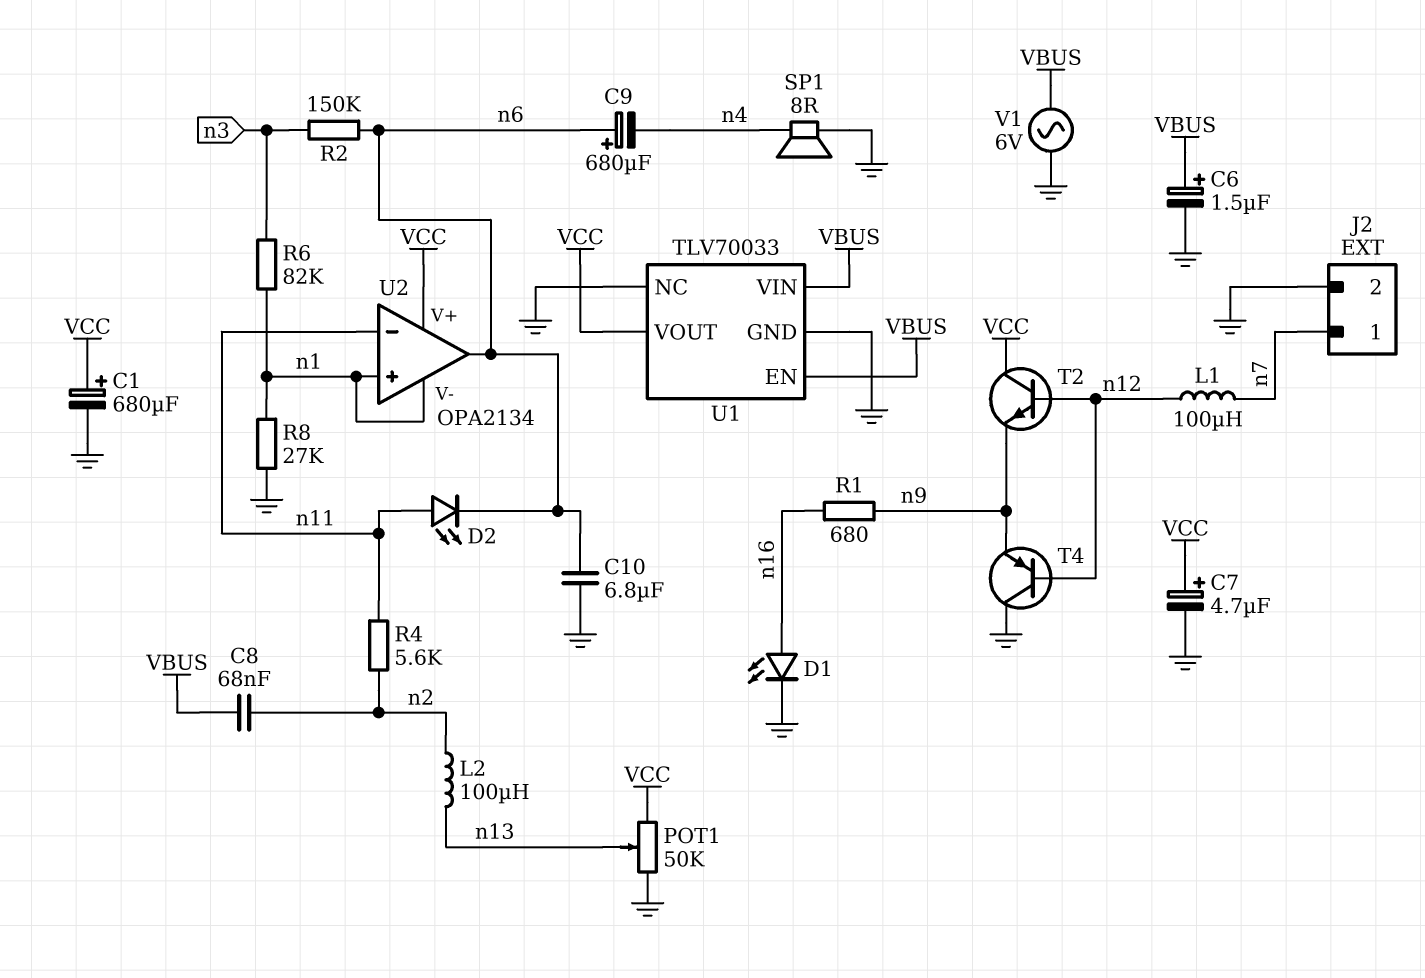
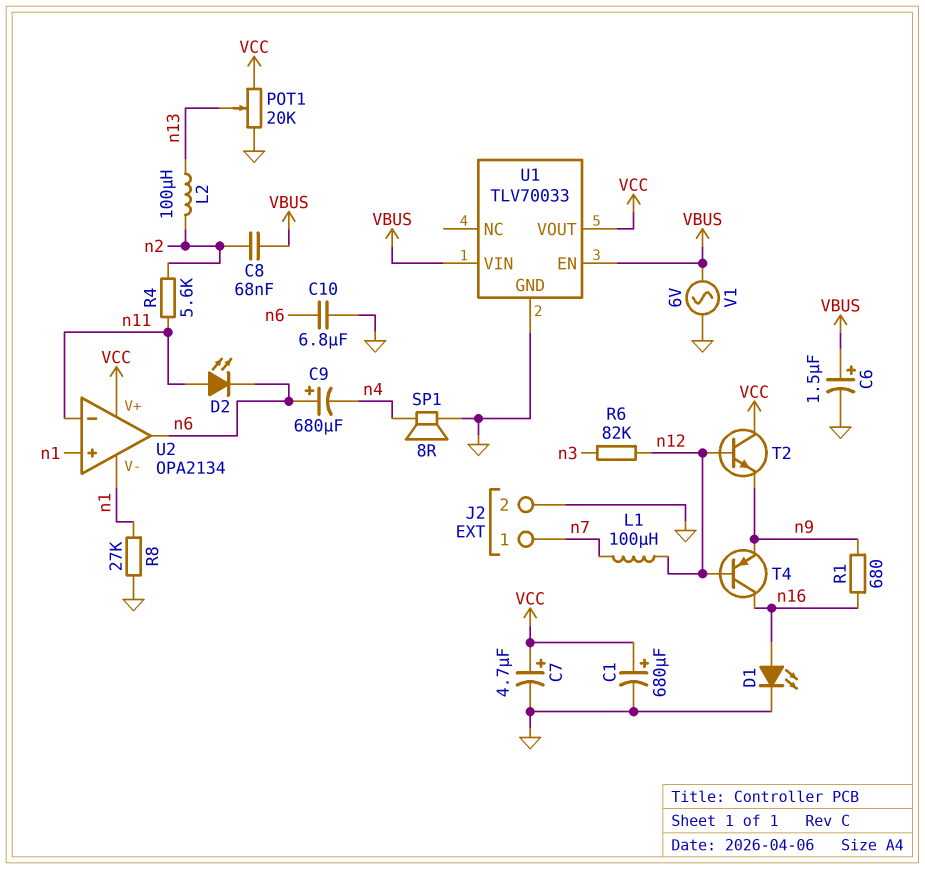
POT1: 50k (GND, VCC, wiper n13) -> 20k (GND, VCC, wiper n13)
R2: 150k (n3, n6) -> none
R6: 82k (n1, n3) -> 82k (n3, n12)
T4: PNP (B n12, C GND, E n9) -> PNP (B n12, C n16, E n9)
U1 pin NC: GND -> none

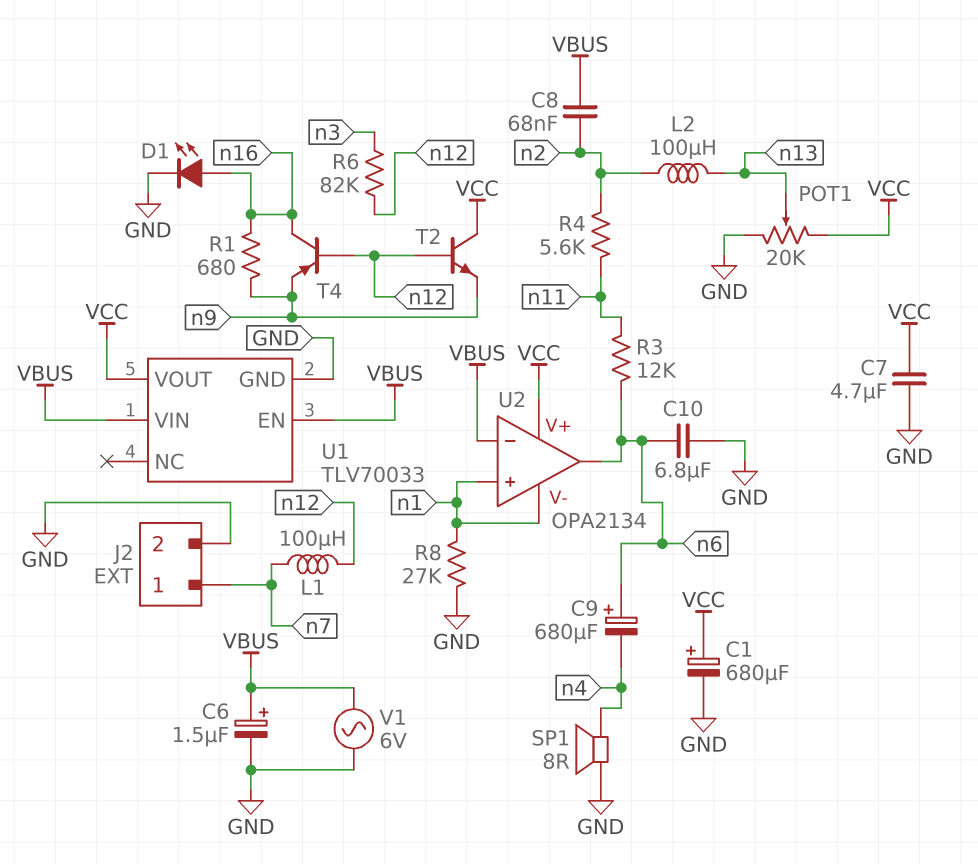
C7: 4.7uF (plus VCC, minus GND) -> 4.7uF (GND, VCC)
D2: LED (A n11, K n6) -> none
R3: none -> 12k (n6, n11)
U2 pin in-: n11 -> VBUS

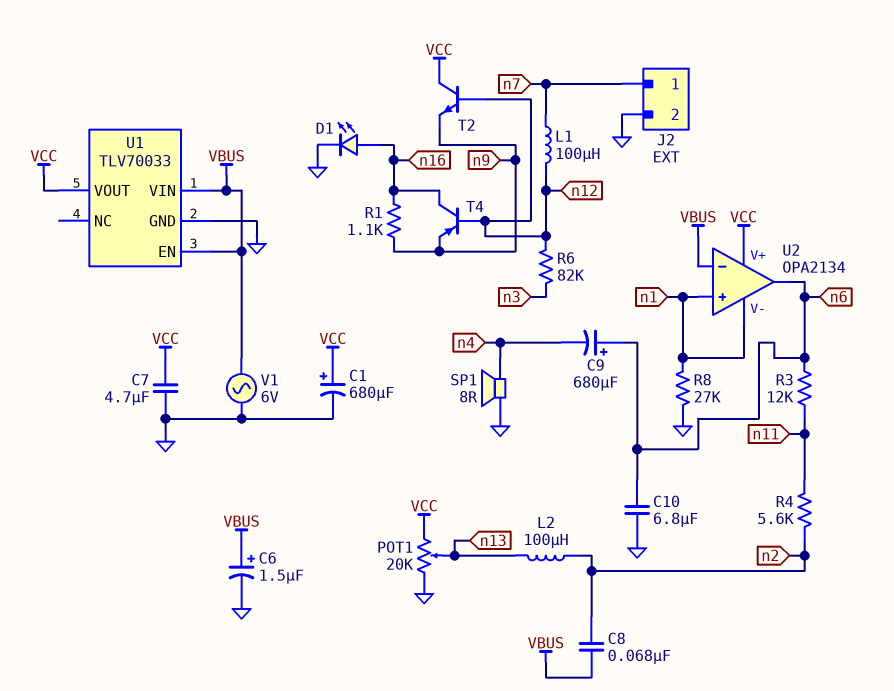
R1: 680 (n9, n16) -> 1.1k (n9, n16)

